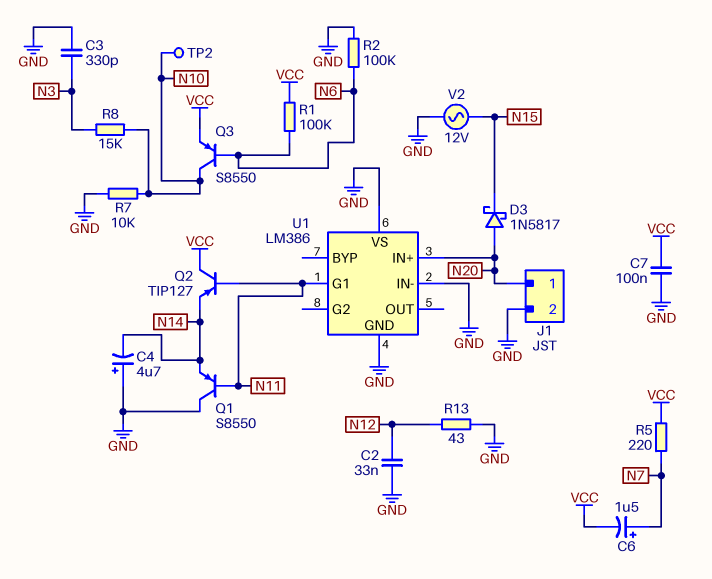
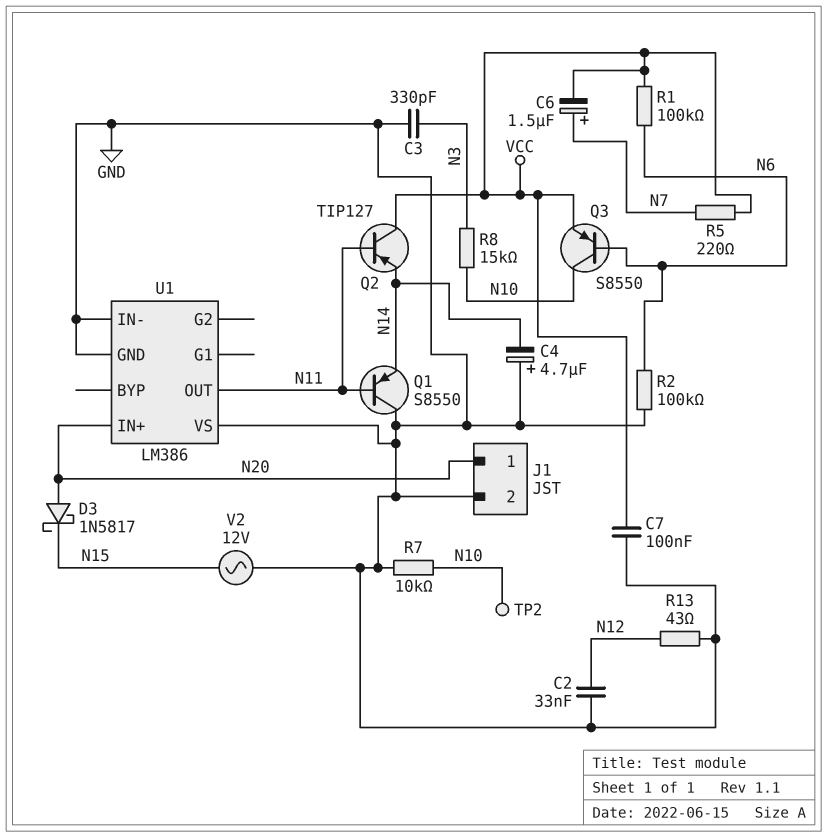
U1 pin G1: N11 -> none
U1 pin OUT: none -> N11

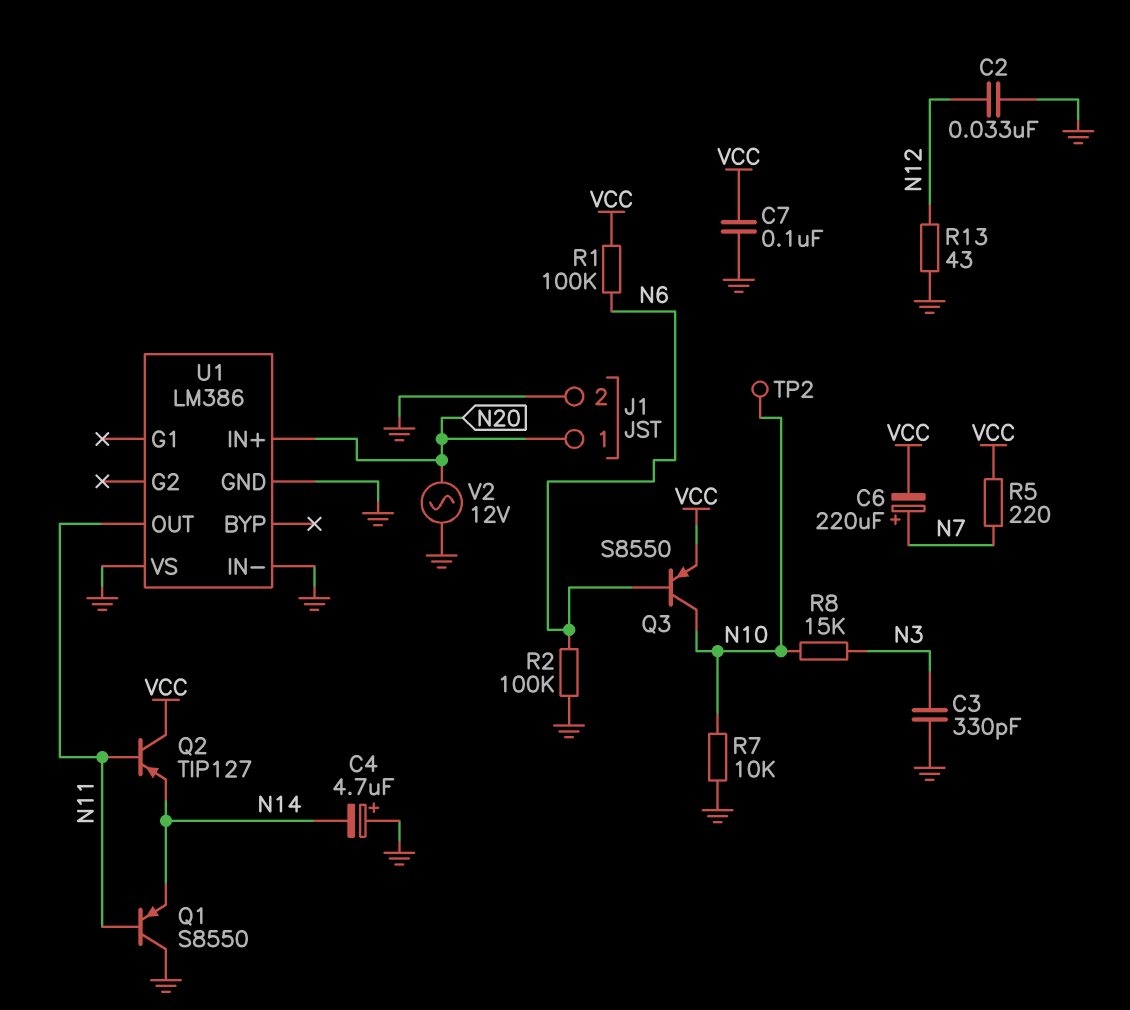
C6: 1.5uF (plus N7, minus VCC) -> 220uF (plus N7, minus VCC)
D3: schottky 1N5817 (A N20, K N15) -> none
V2: AC 12V (GND, N15) -> AC 12V (GND, N20)

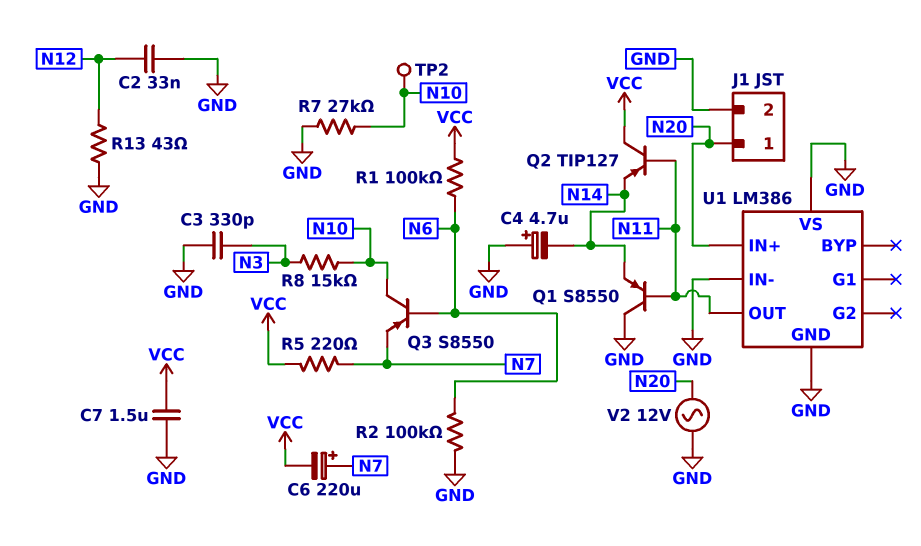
C7: 100nF (GND, VCC) -> 1.5uF (GND, VCC)
Q3: PNP S8550 (B N6, C N10, E VCC) -> PNP S8550 (B N6, C N10, E N7)
R7: 10k (GND, N10) -> 27k (GND, N10)

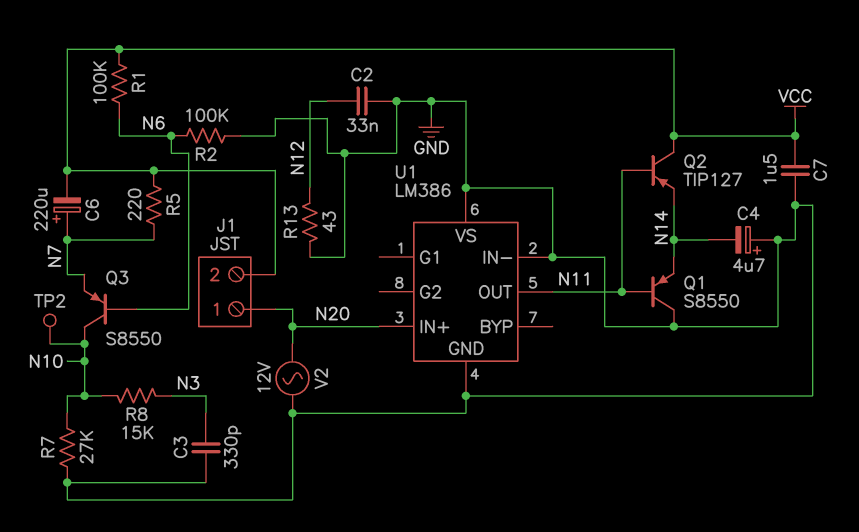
J1 pin 2: GND -> VCC

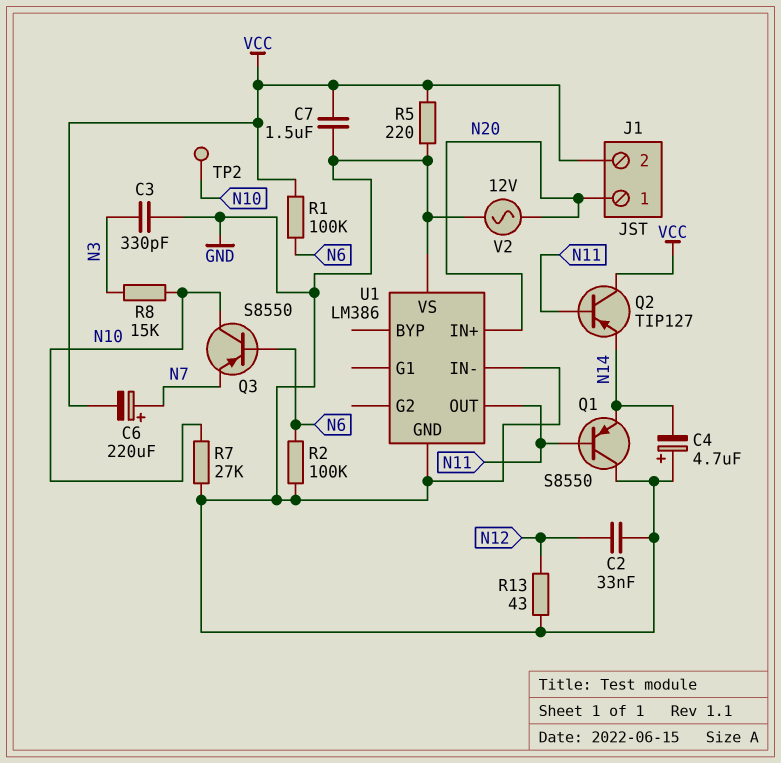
R5: 220 (N7, VCC) -> 220 (GND, VCC)

